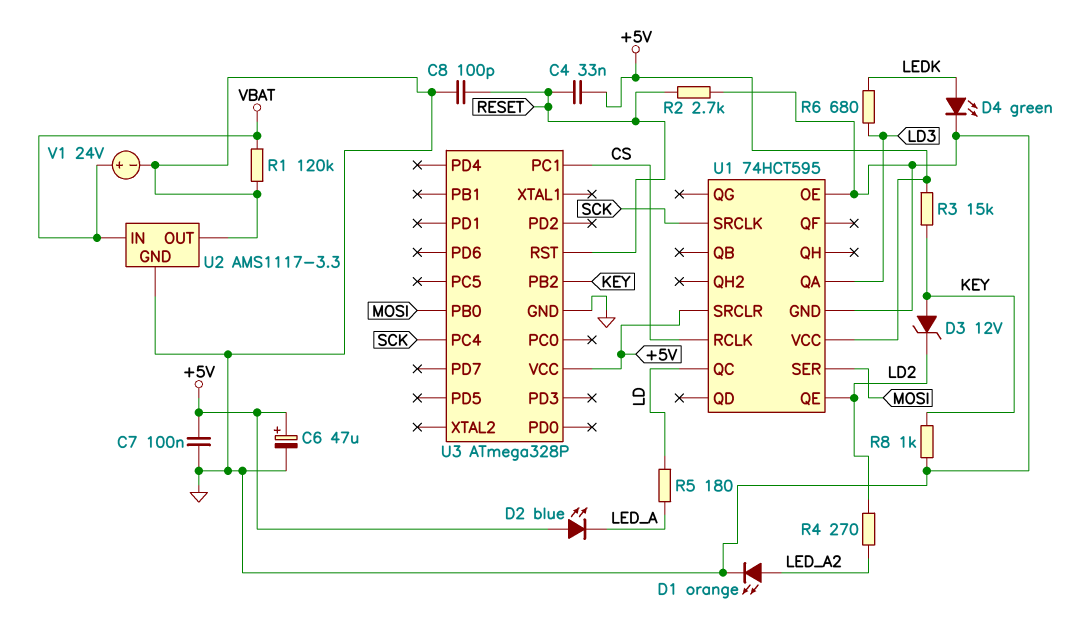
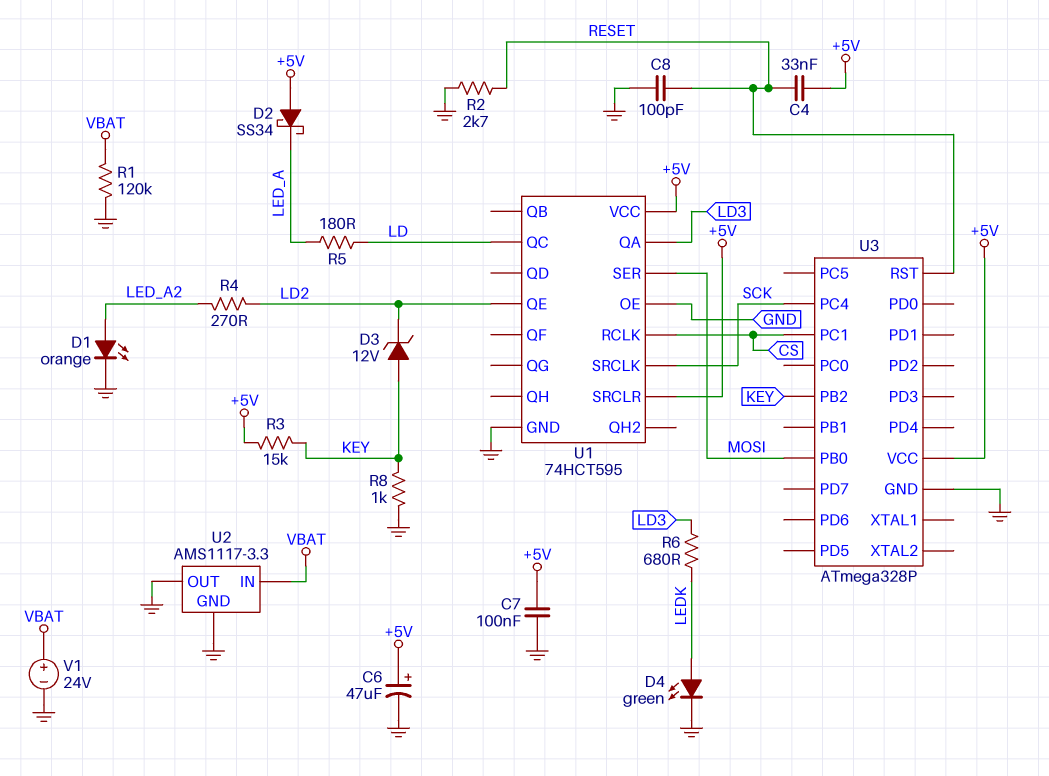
D2: LED blue (A +5V, K LED_A) -> schottky SS34 (A +5V, K LED_A)

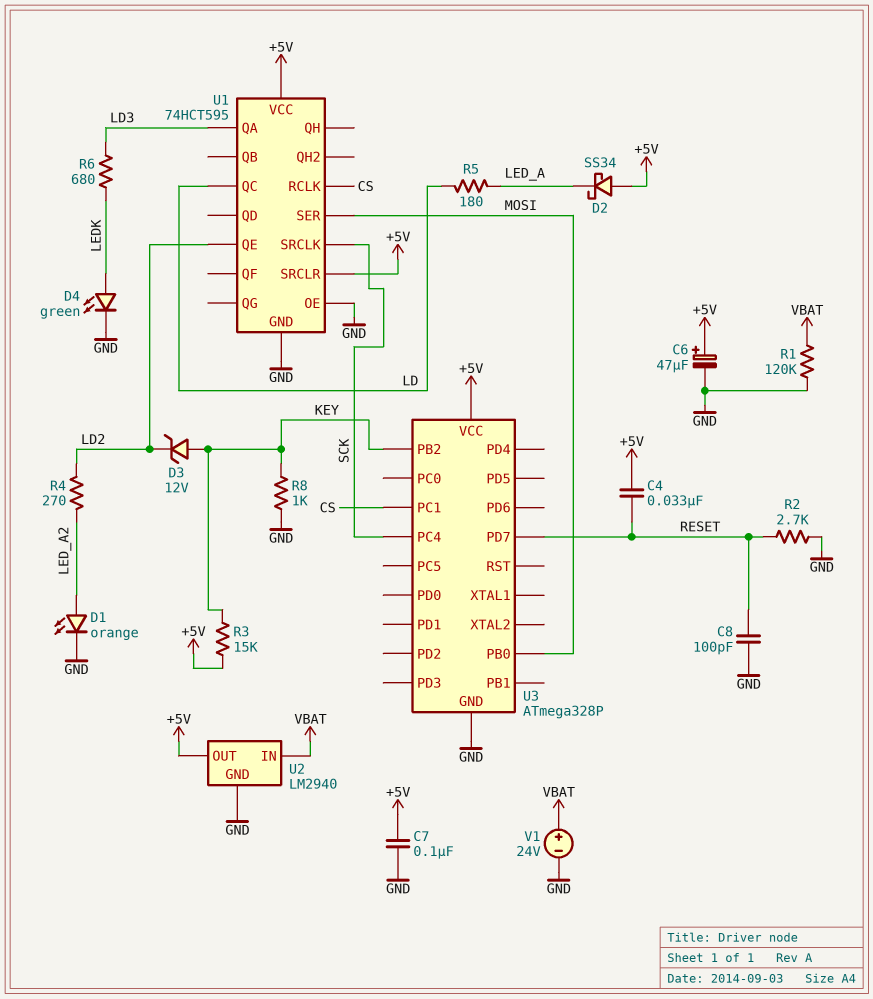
U2: AMS1117-3.3 -> LM2940
U2 pin OUT: GND -> +5V
U3 pin PD7: none -> RESET
U3 pin RST: RESET -> none

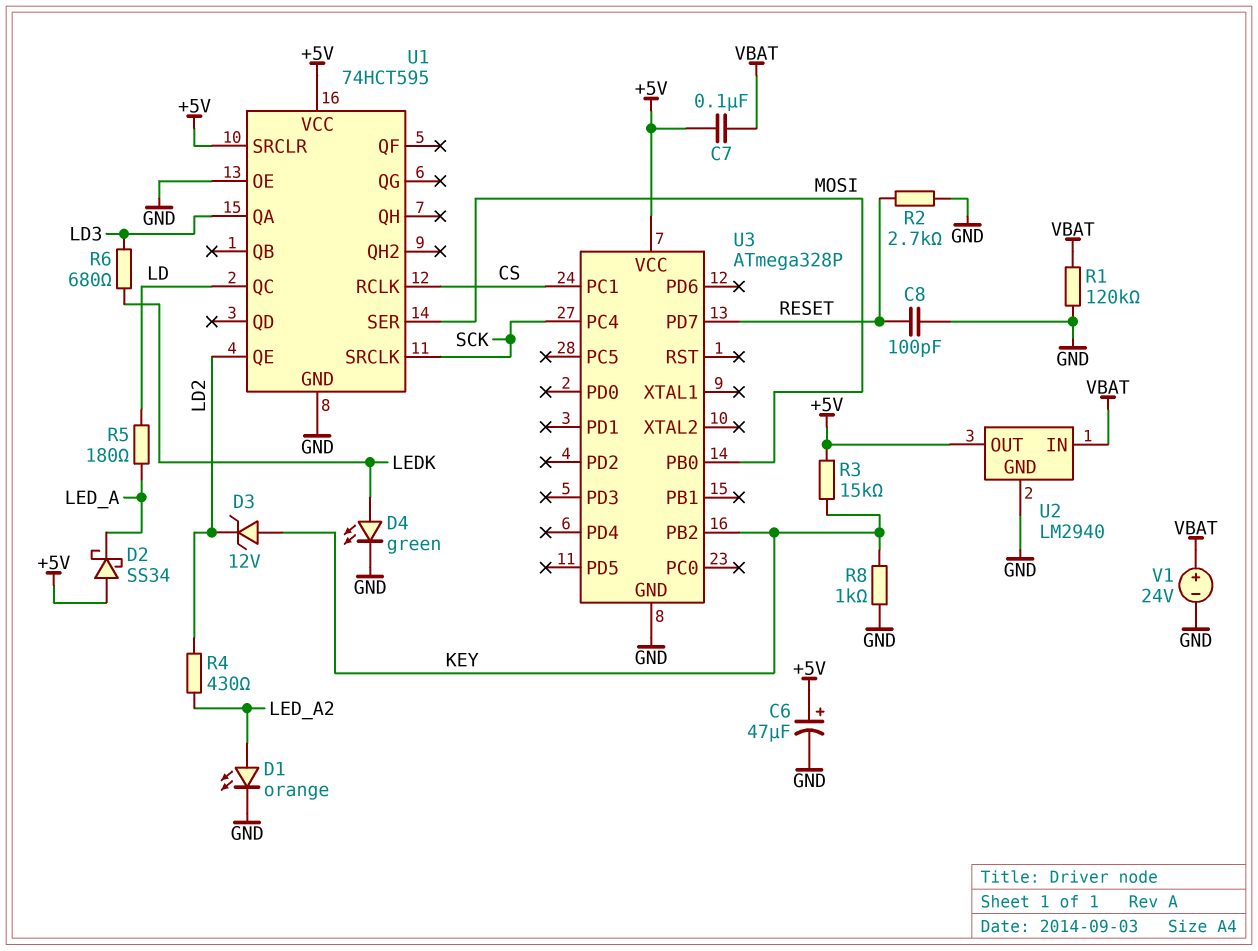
C4: 33nF (+5V, RESET) -> none
C7: 100nF (+5V, GND) -> 100nF (+5V, VBAT)
R4: 270 (LD2, LED_A2) -> 430 (LD2, LED_A2)

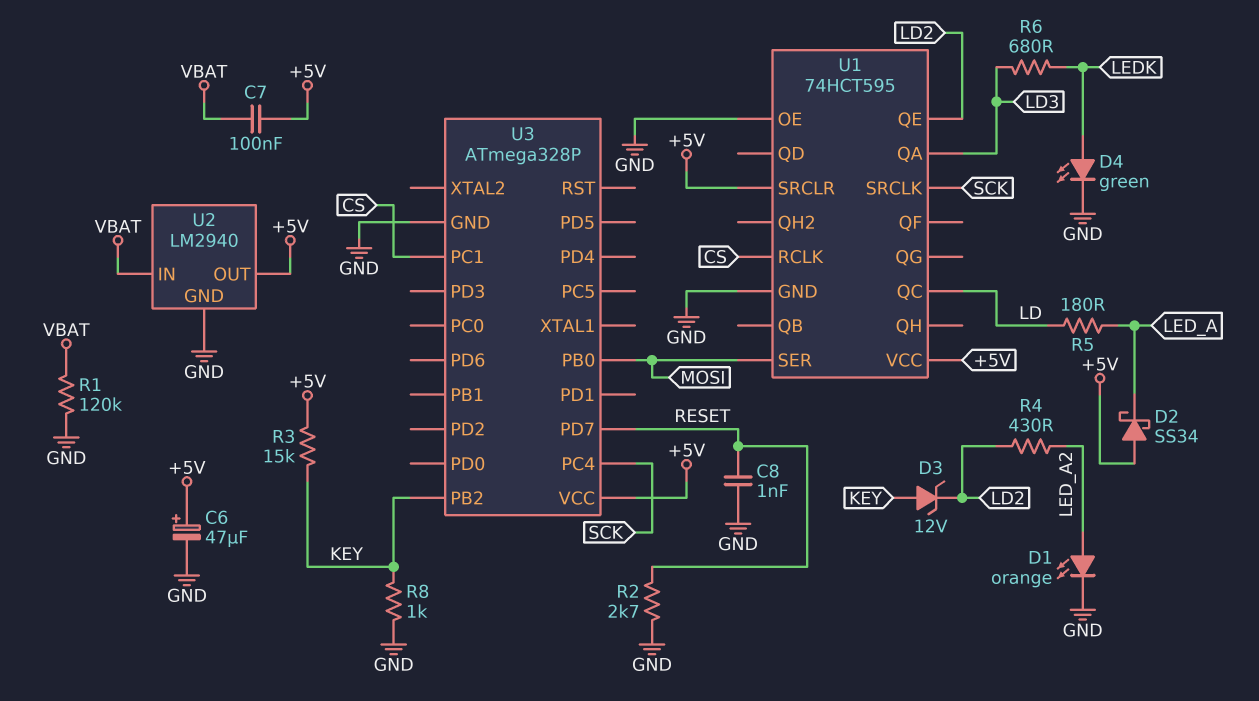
C8: 100pF (GND, RESET) -> 1nF (GND, RESET)
V1: 24V (plus VBAT, minus GND) -> none

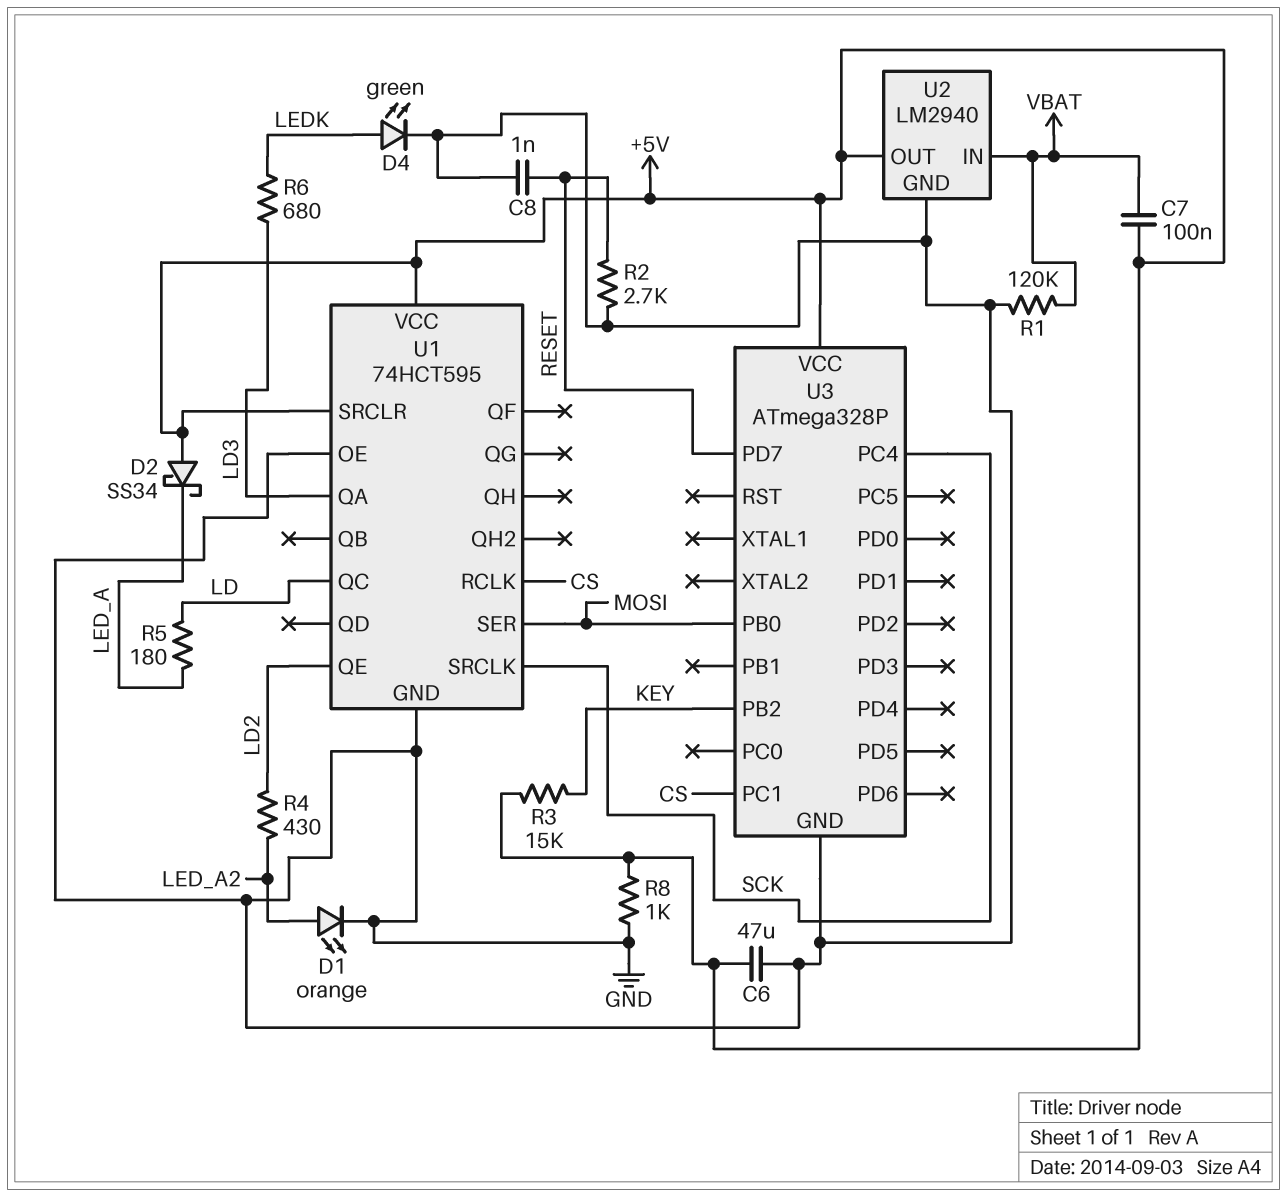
C6: 47uF (plus +5V, minus GND) -> 47uF (+5V, GND)
D3: zener 12V (A KEY, K LD2) -> none
R8: 1k (GND, KEY) -> 1k (+5V, GND)

